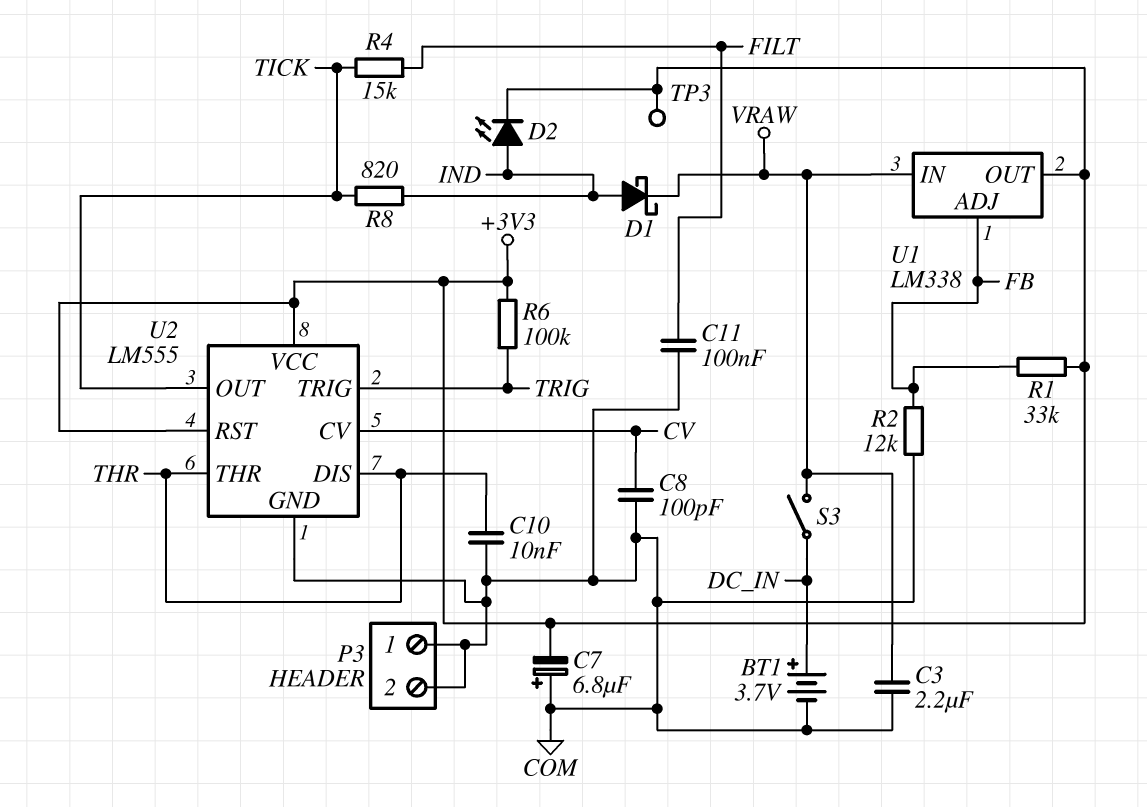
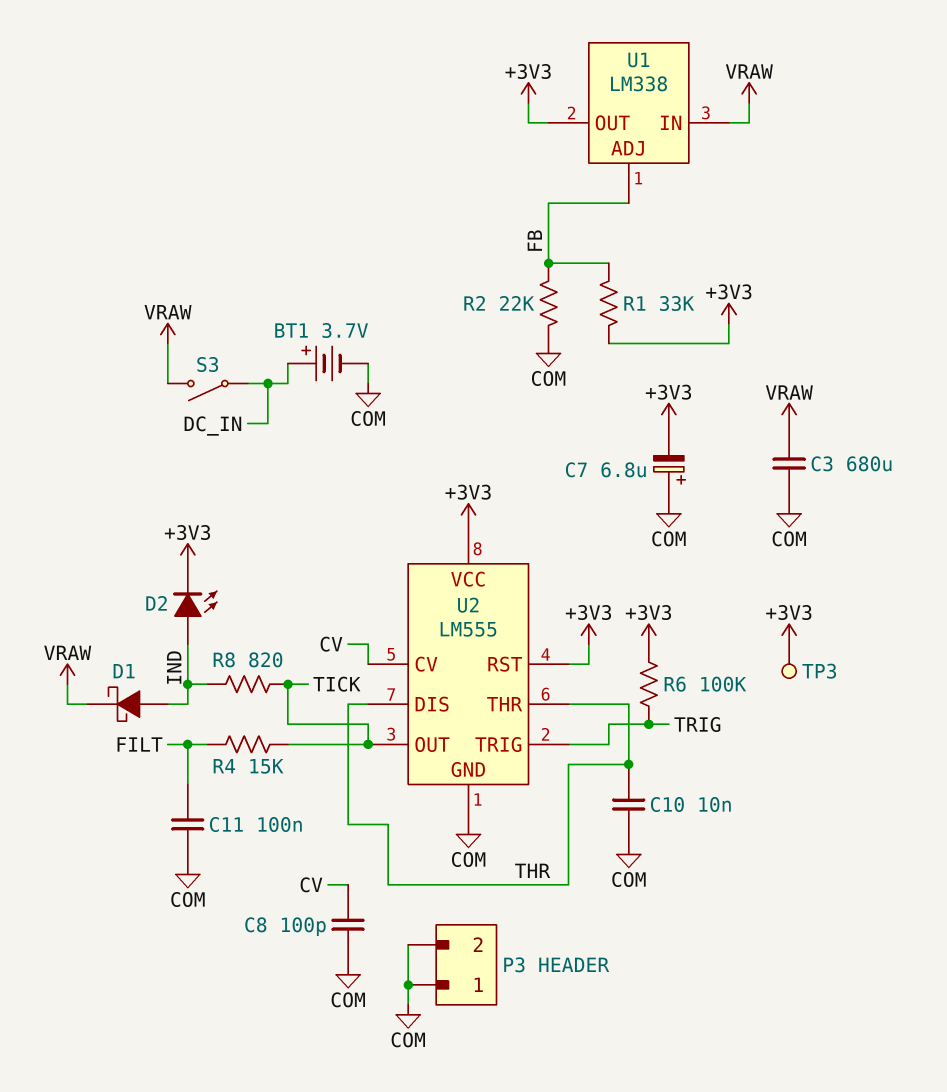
C3: 2.2uF (COM, VRAW) -> 680uF (COM, VRAW)
R2: 12k (COM, FB) -> 22k (COM, FB)

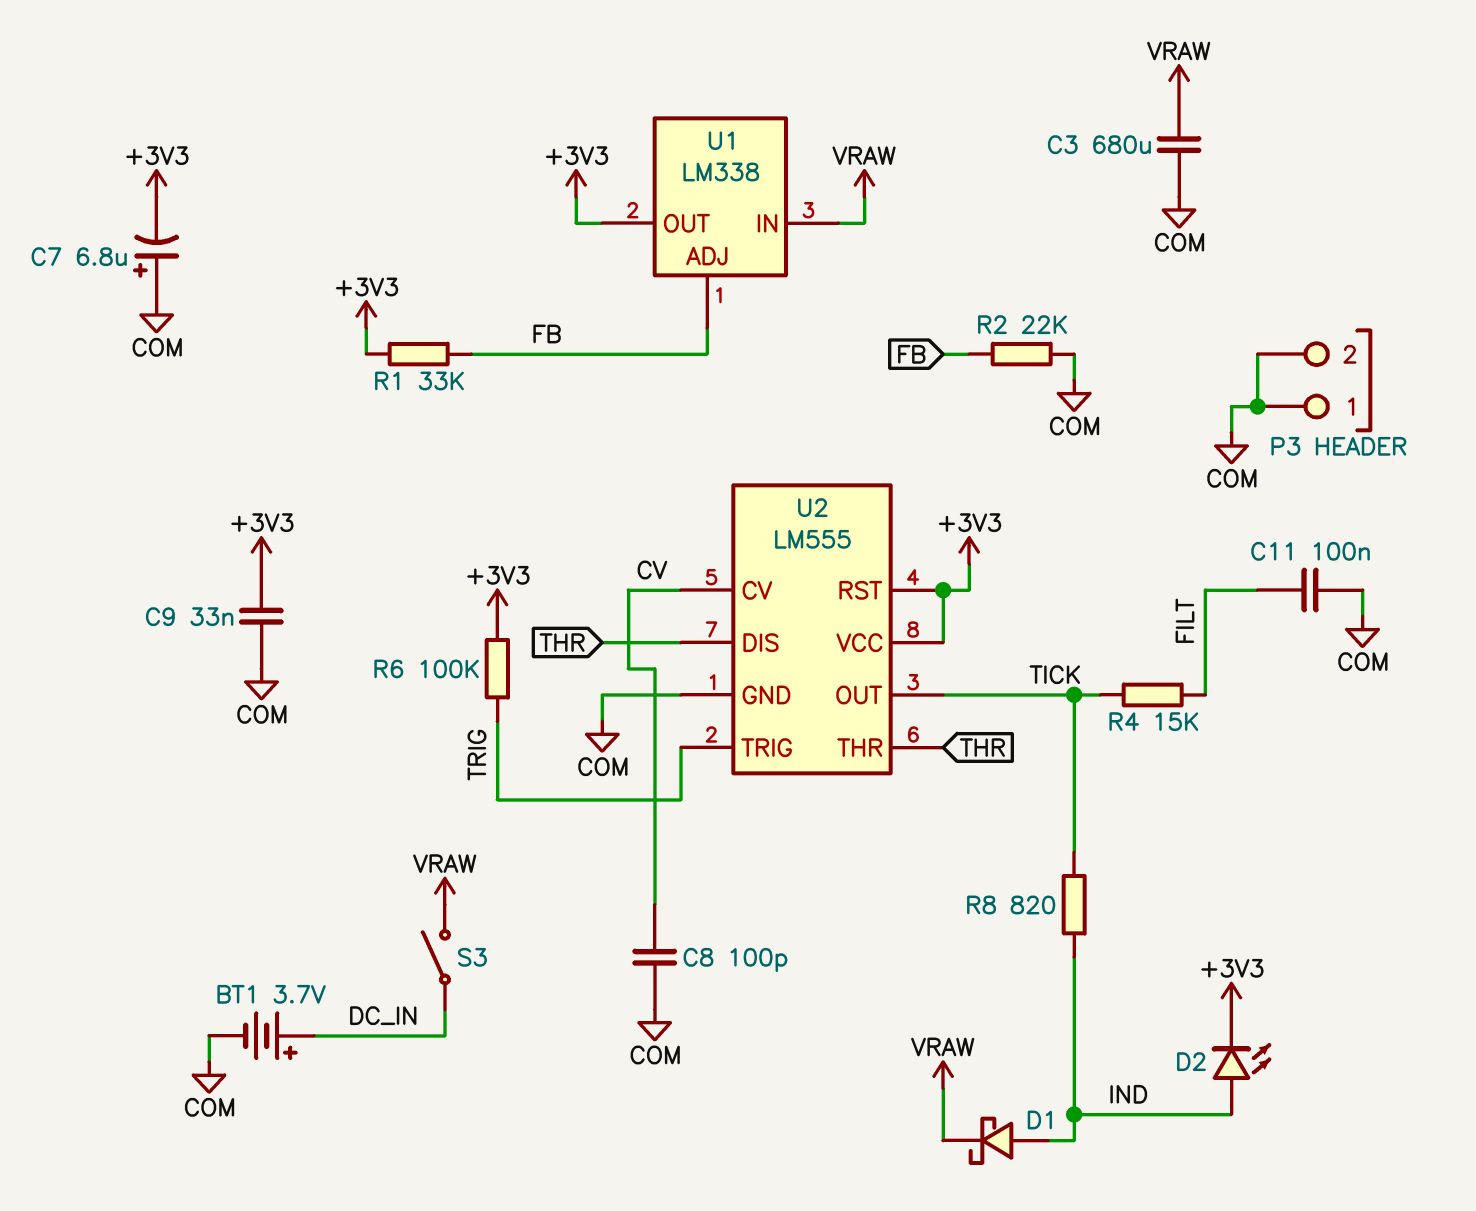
C9: none -> 33nF (+3V3, COM)
C10: 10nF (COM, THR) -> none
TP3: test point (+3V3) -> none

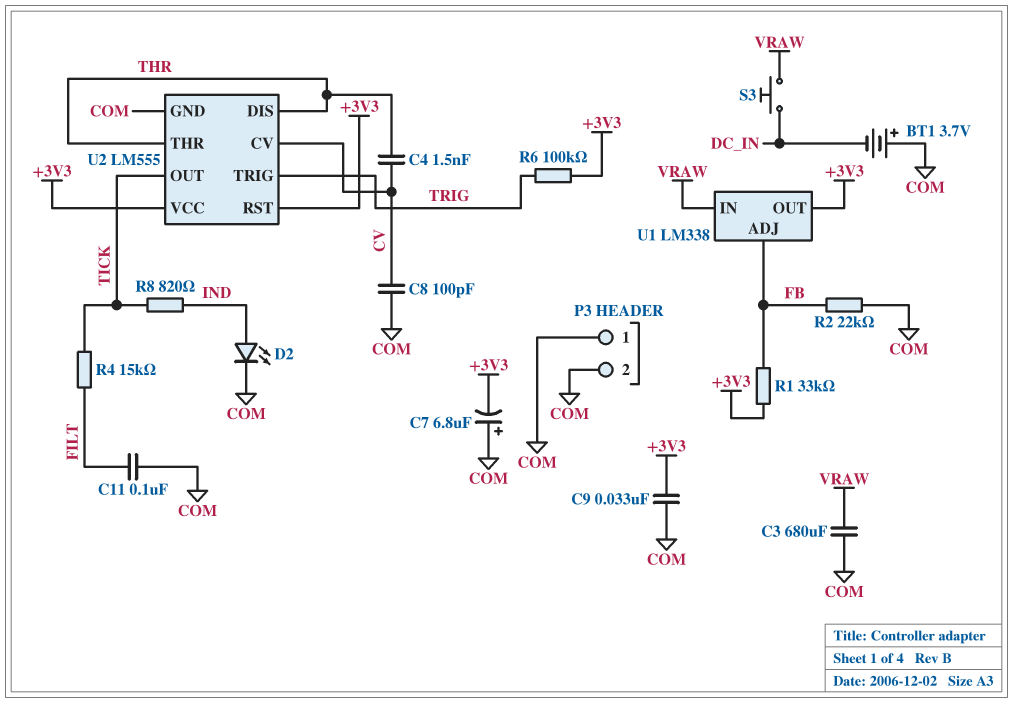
BT1: 3.7V (plus DC_IN, minus COM) -> 3.7V (plus COM, minus DC_IN)
C4: none -> 1.5nF (CV, THR)
D1: schottky (A IND, K VRAW) -> none
D2: LED (A IND, K +3V3) -> LED (A IND, K COM)
S3: switch (DC_IN, VRAW) -> button (DC_IN, VRAW)

